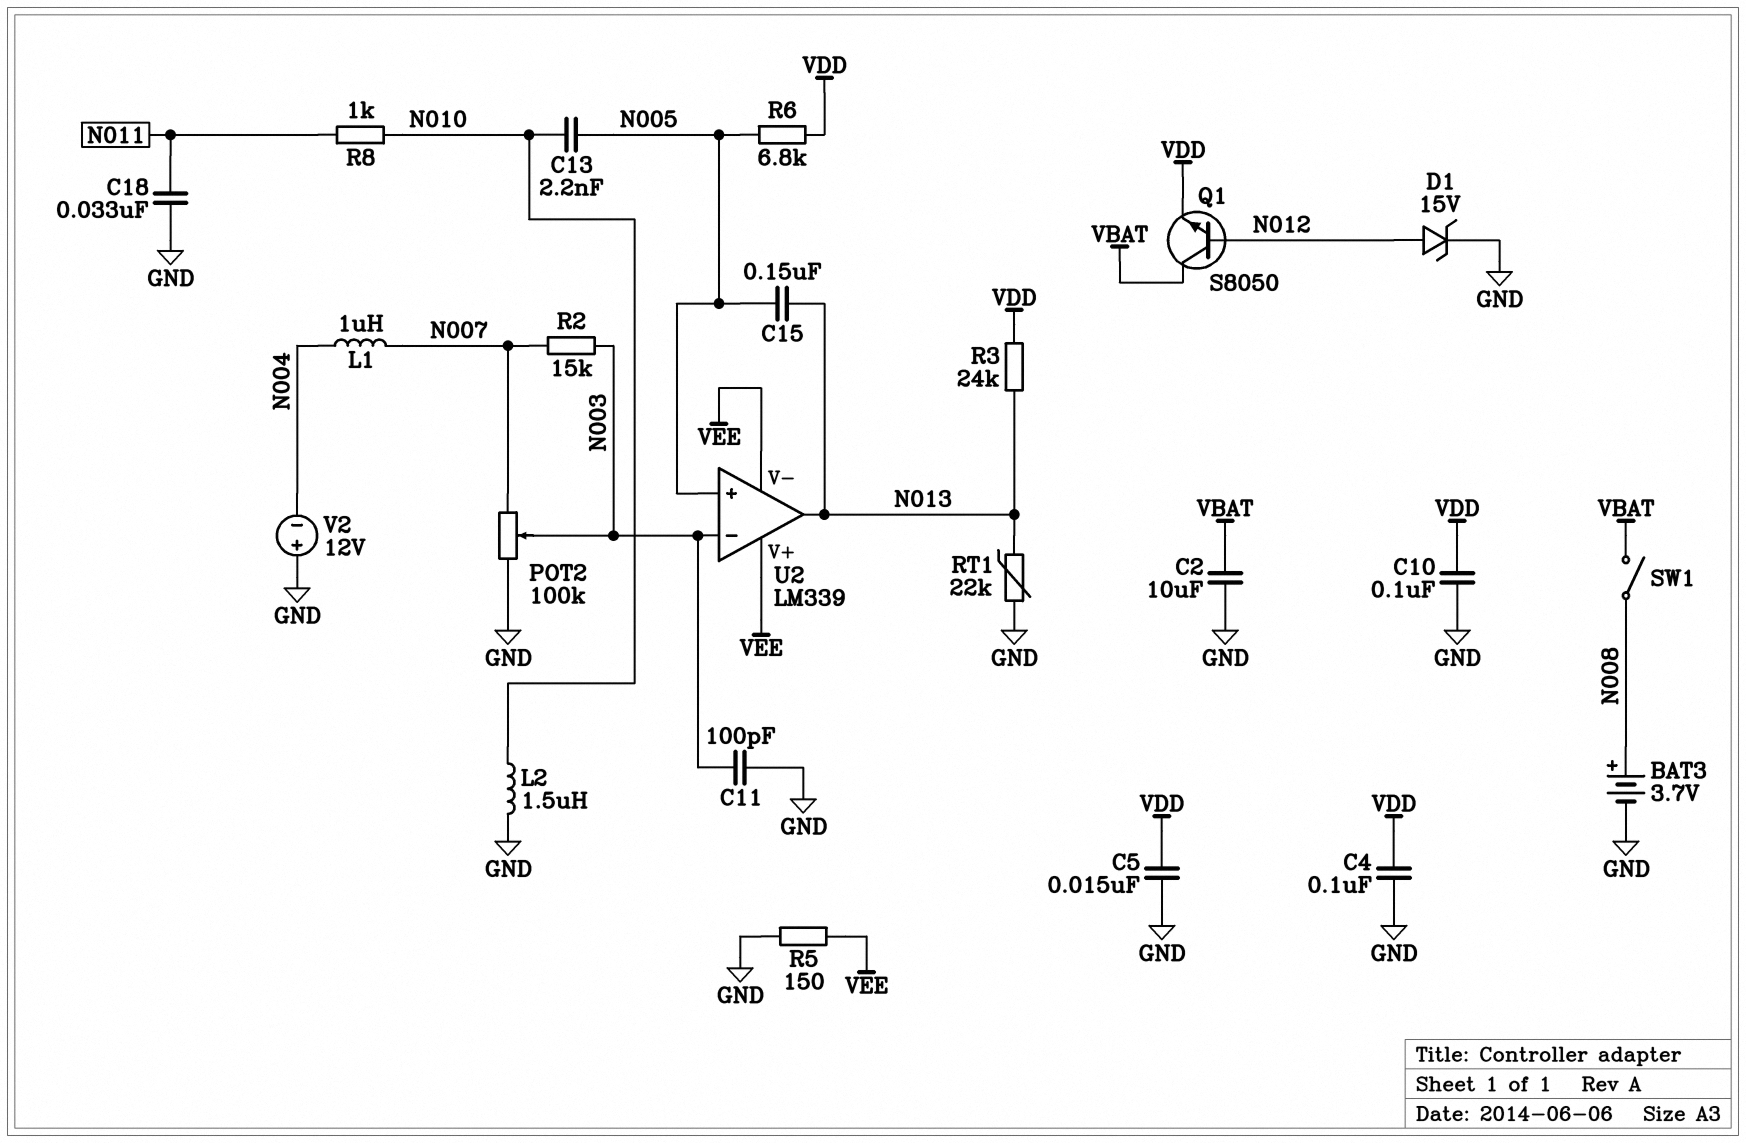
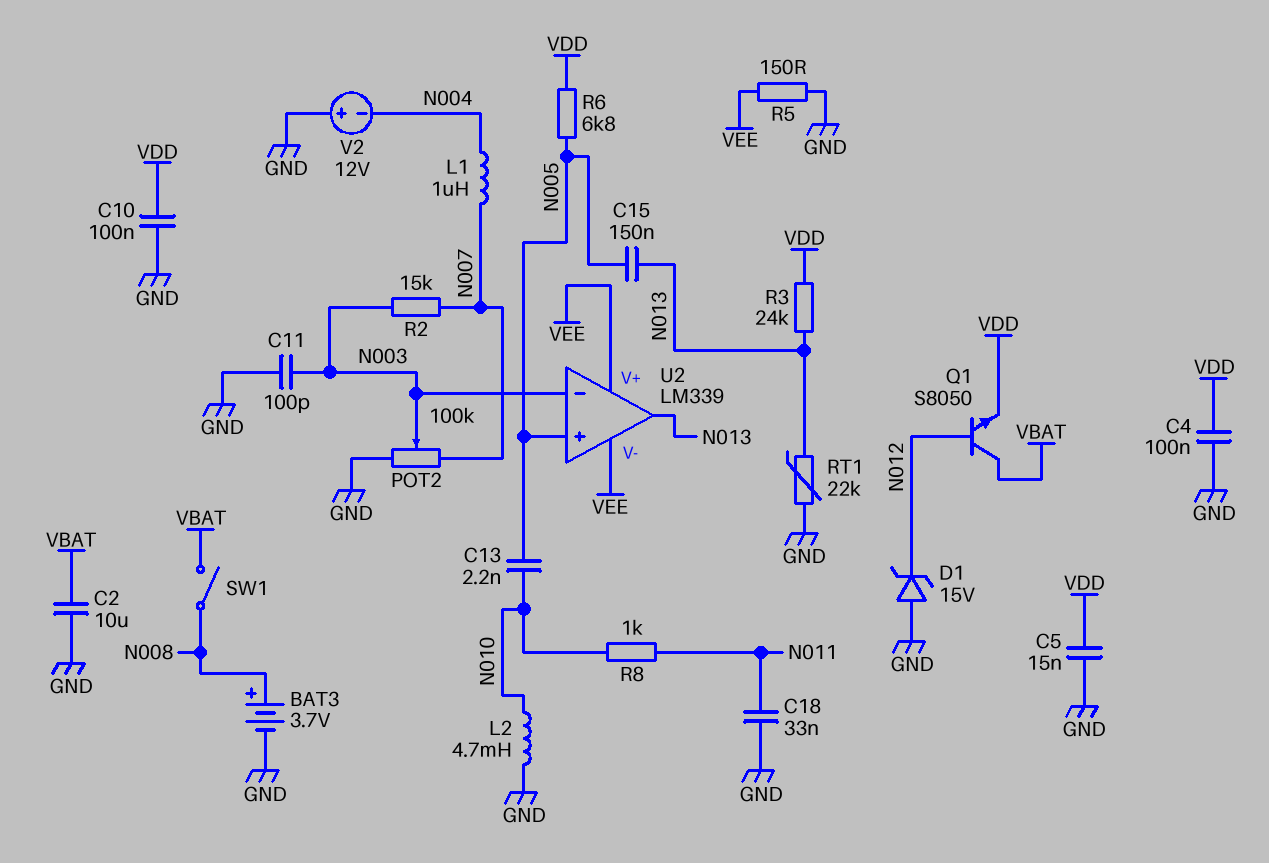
D1: zener 15V (A N012, K GND) -> zener 15V (A GND, K N012)
L2: 1.5uH (GND, N010) -> 4.7mH (GND, N010)

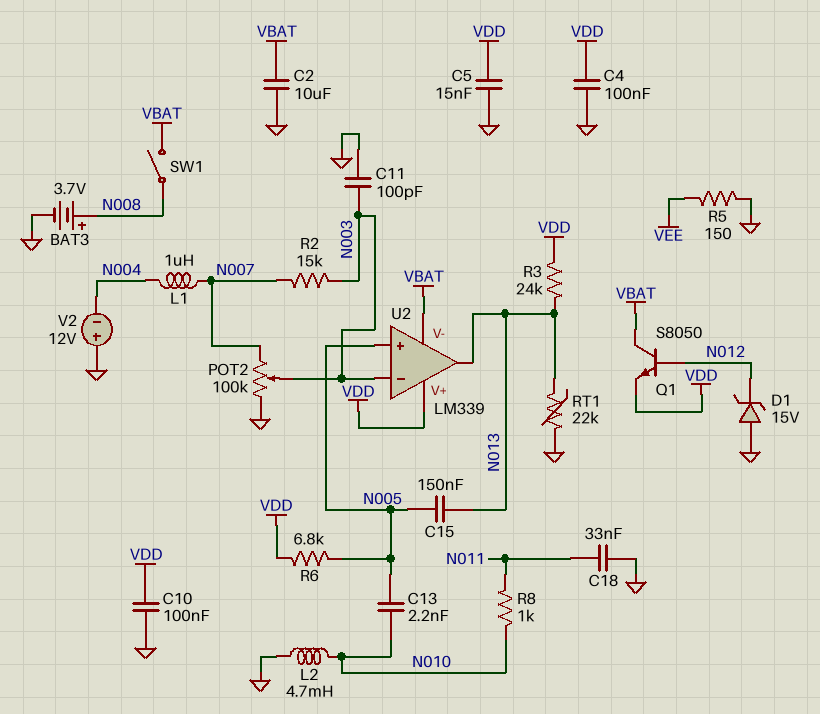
U2 pin V+: VEE -> VDD
U2 pin V-: VEE -> VBAT

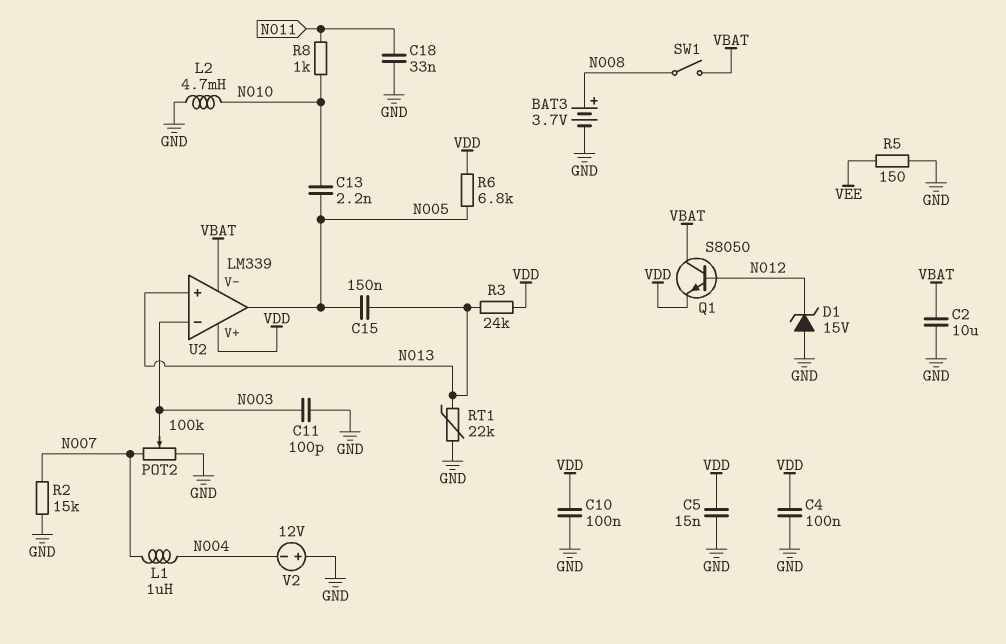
R2: 15k (N003, N007) -> 15k (GND, N007)
U2 pin in+: N005 -> N013
U2 pin out: N013 -> N005

